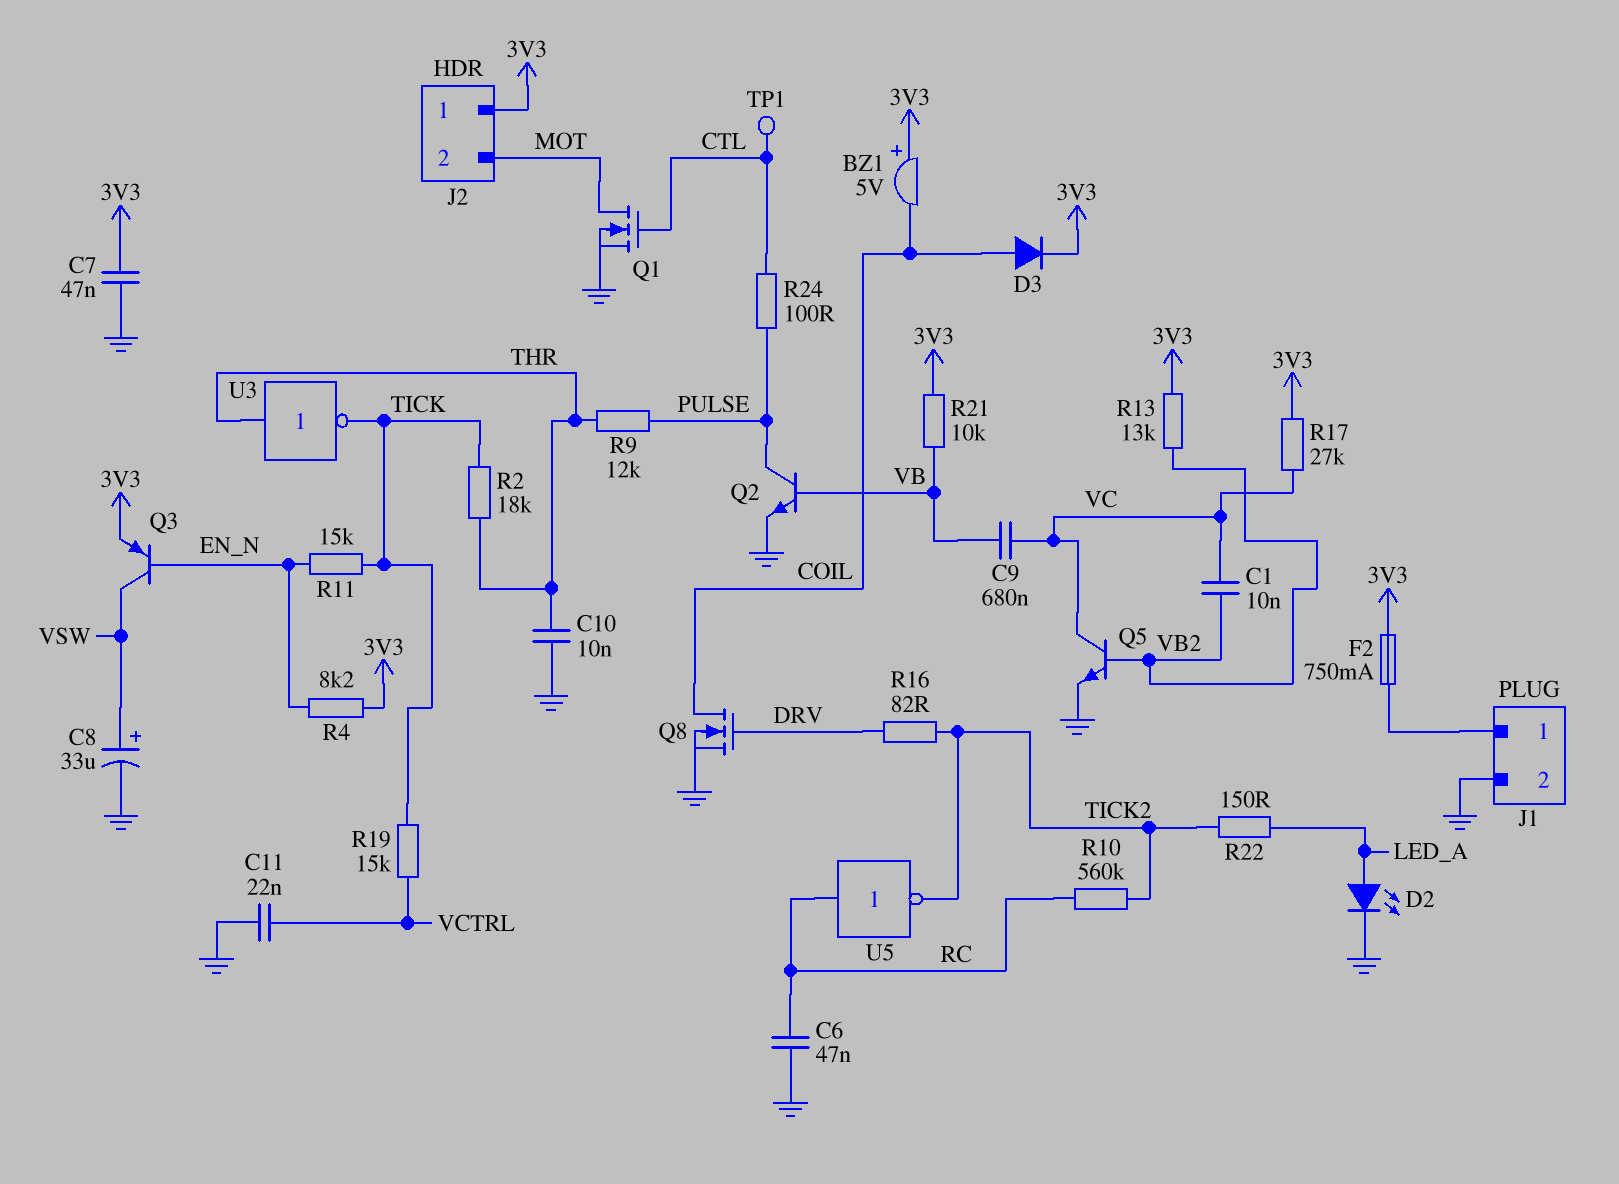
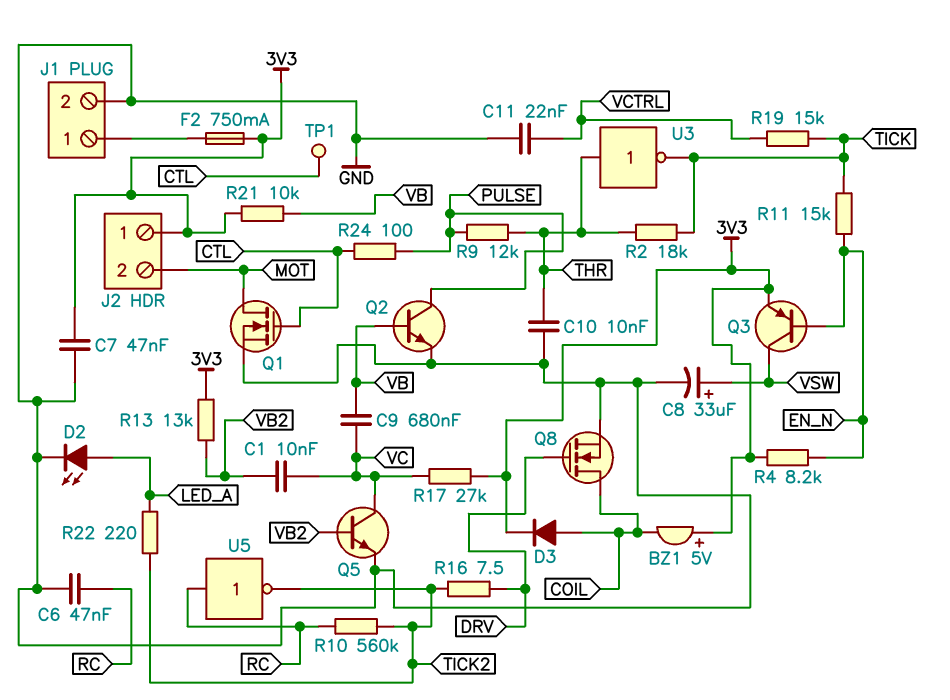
R16: 82 (DRV, TICK2) -> 7.5 (DRV, TICK2)
R22: 150 (LED_A, TICK2) -> 220 (LED_A, TICK2)

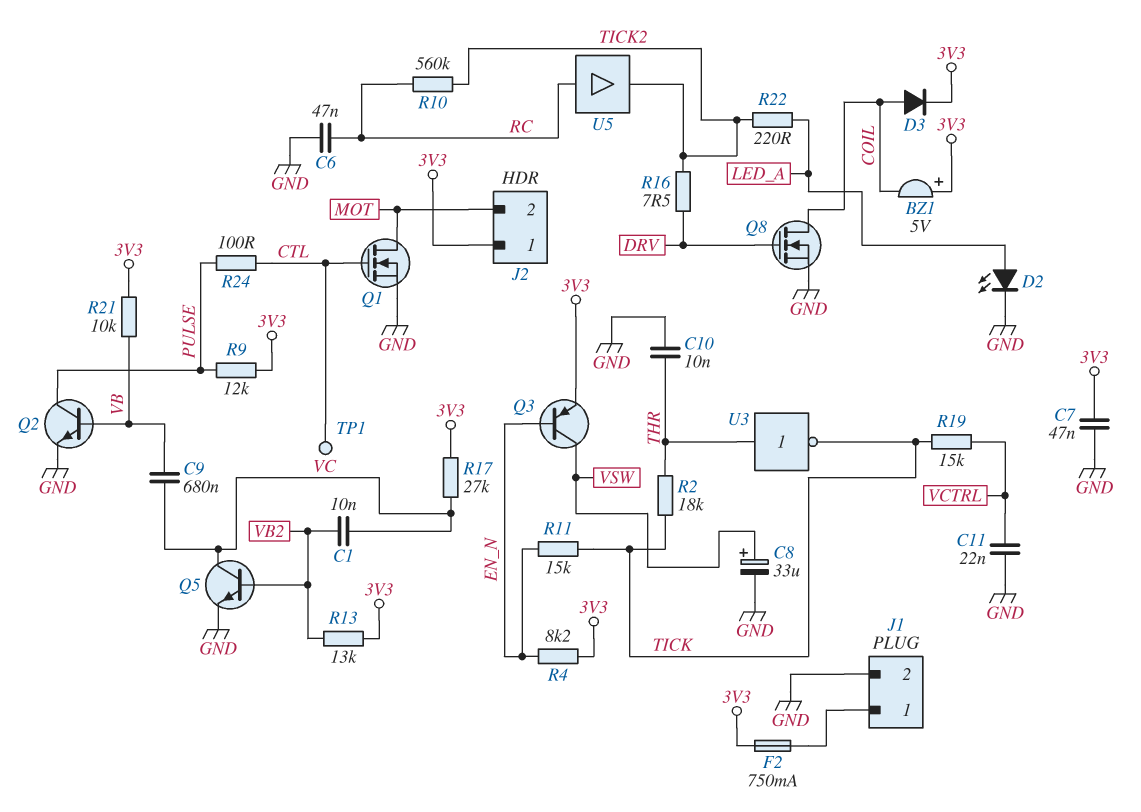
R9: 12k (PULSE, THR) -> 12k (3V3, PULSE)
U5: NOT (in RC, out TICK2) -> buffer (in RC, out TICK2)

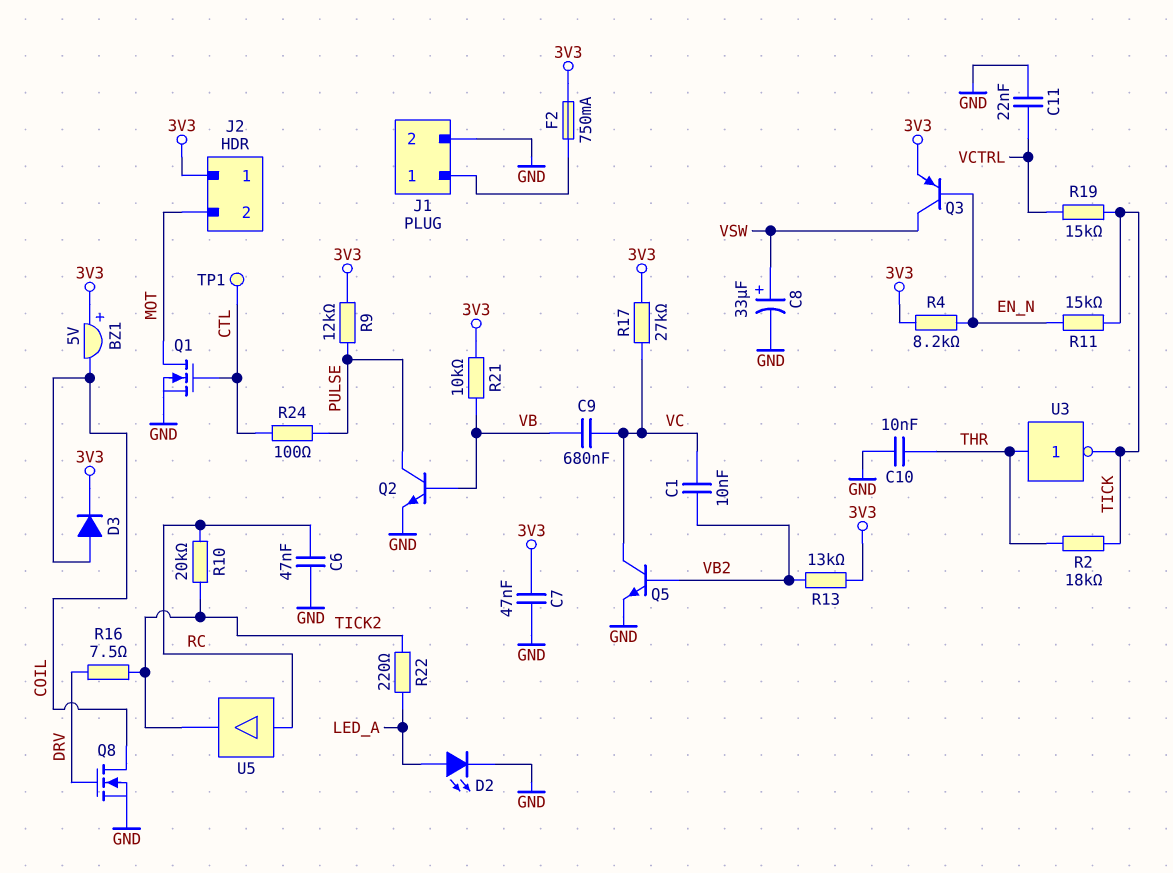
R10: 560k (RC, TICK2) -> 20k (RC, TICK2)

